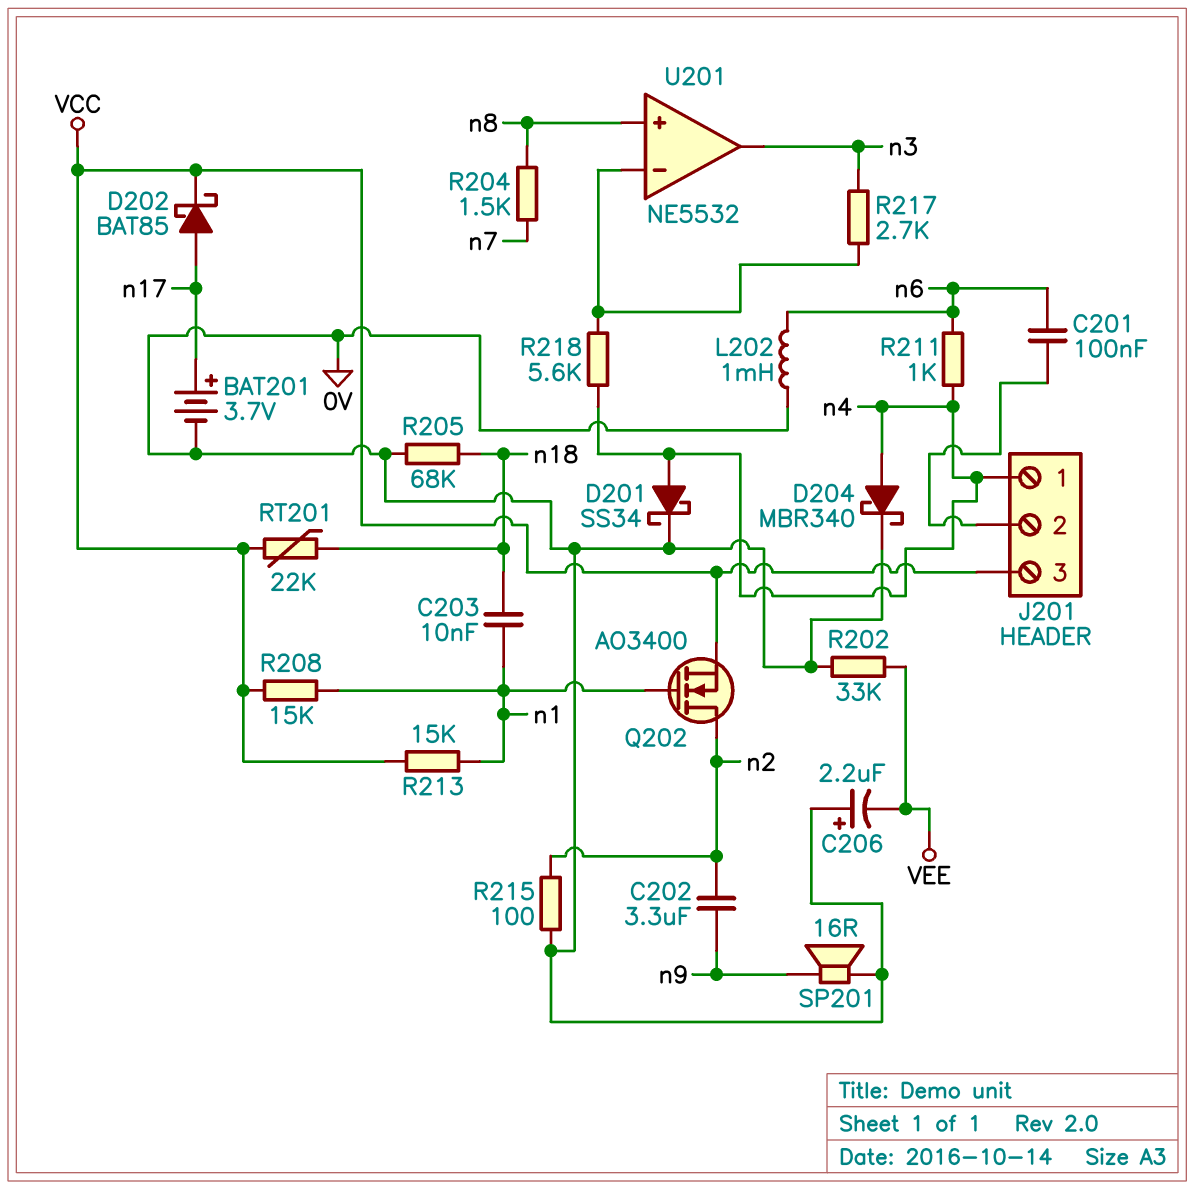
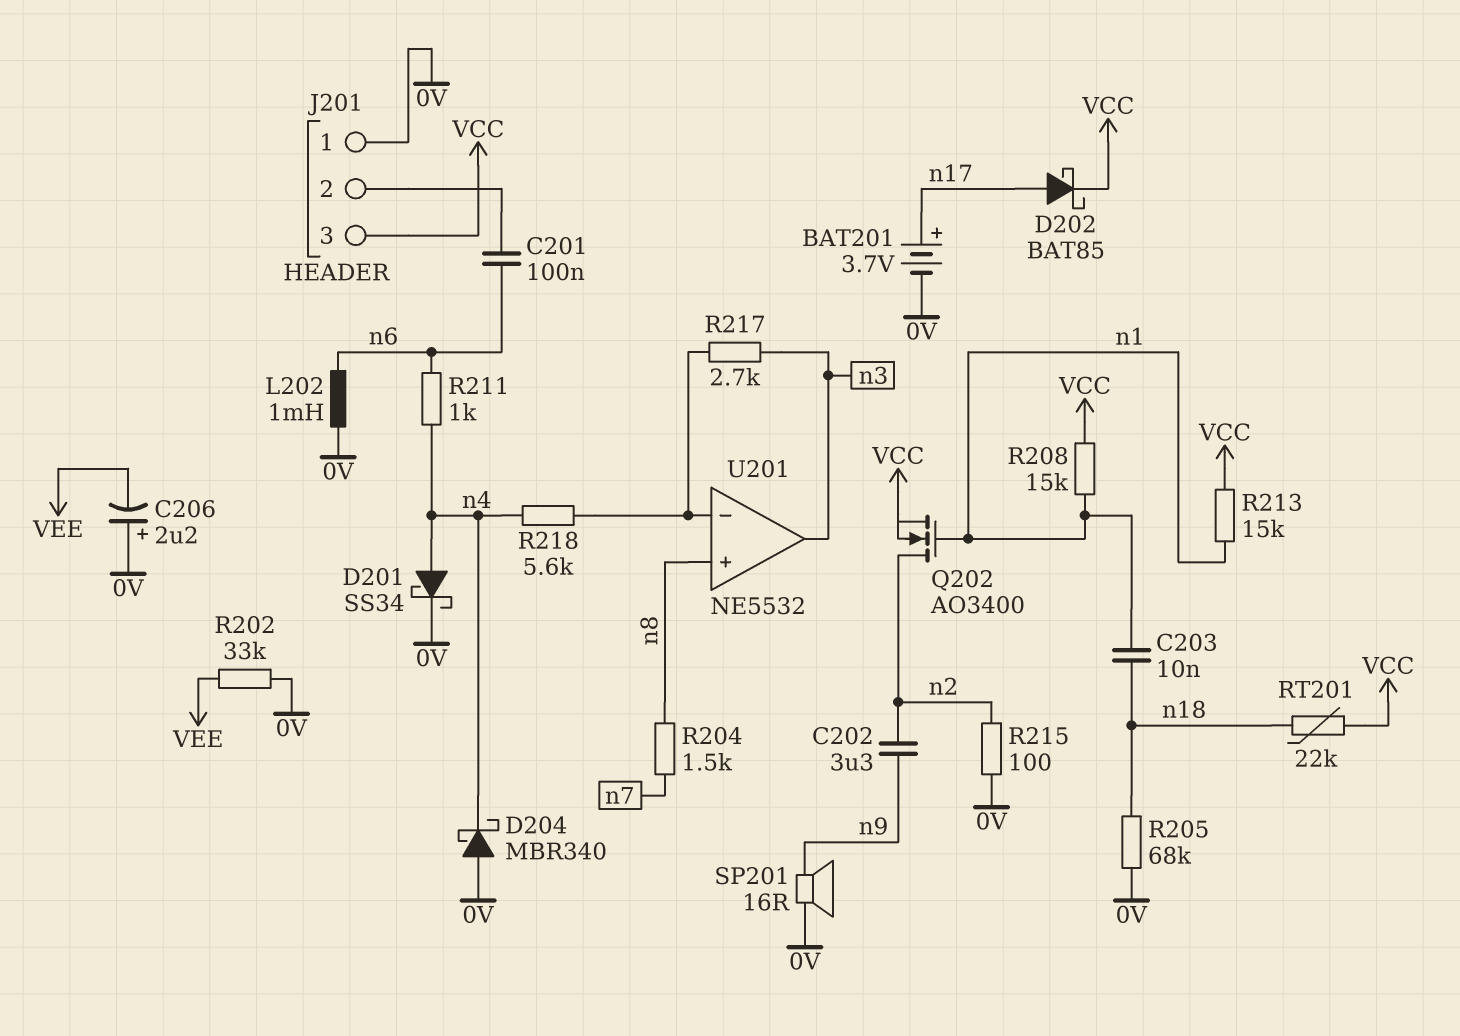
D204: schottky MBR340 (A n4, K 0V) -> schottky MBR340 (A 0V, K n4)
J201 pin 1: n4 -> 0V

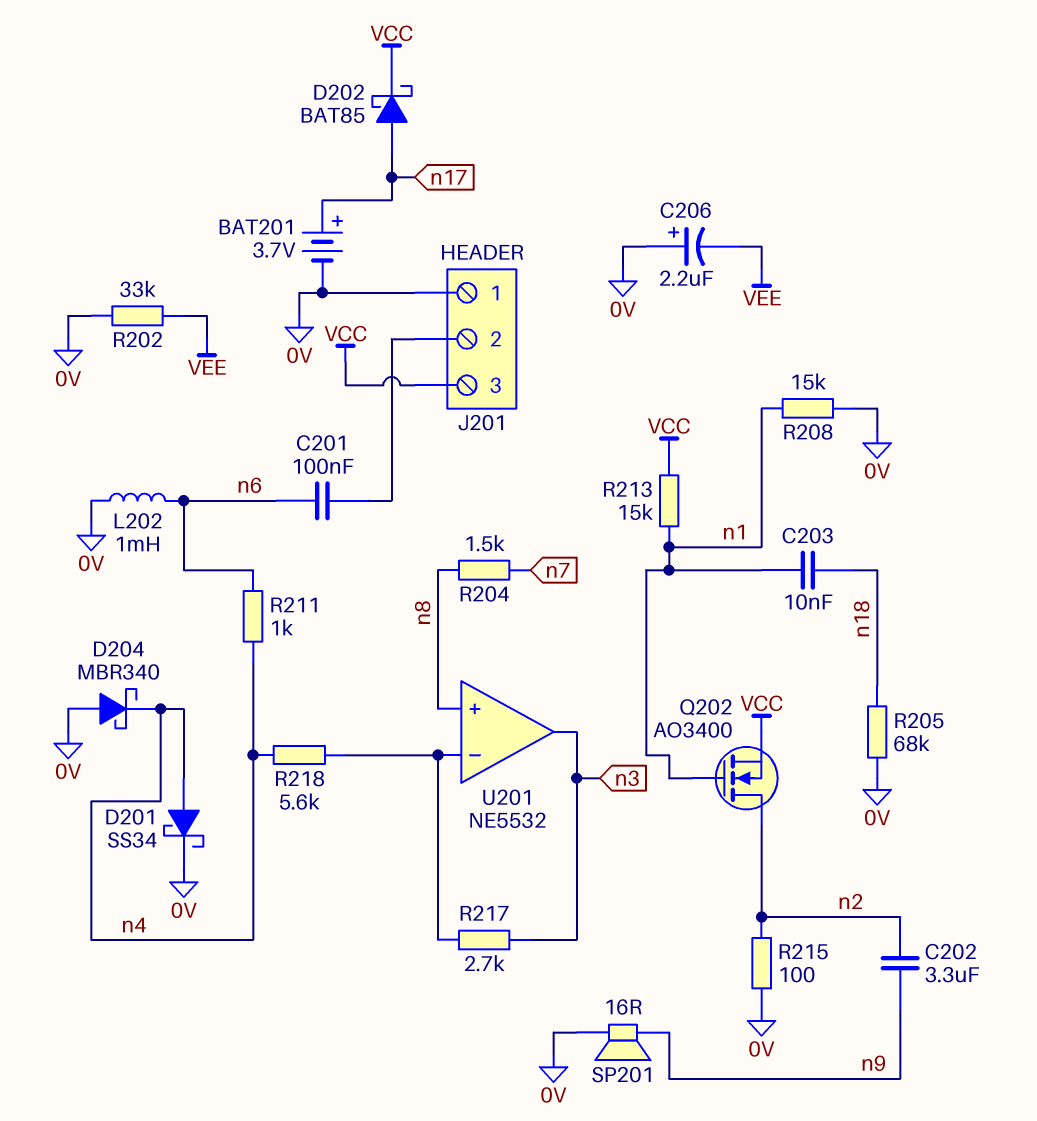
R208: 15k (VCC, n1) -> 15k (0V, n1)
RT201: 22k (VCC, n18) -> none

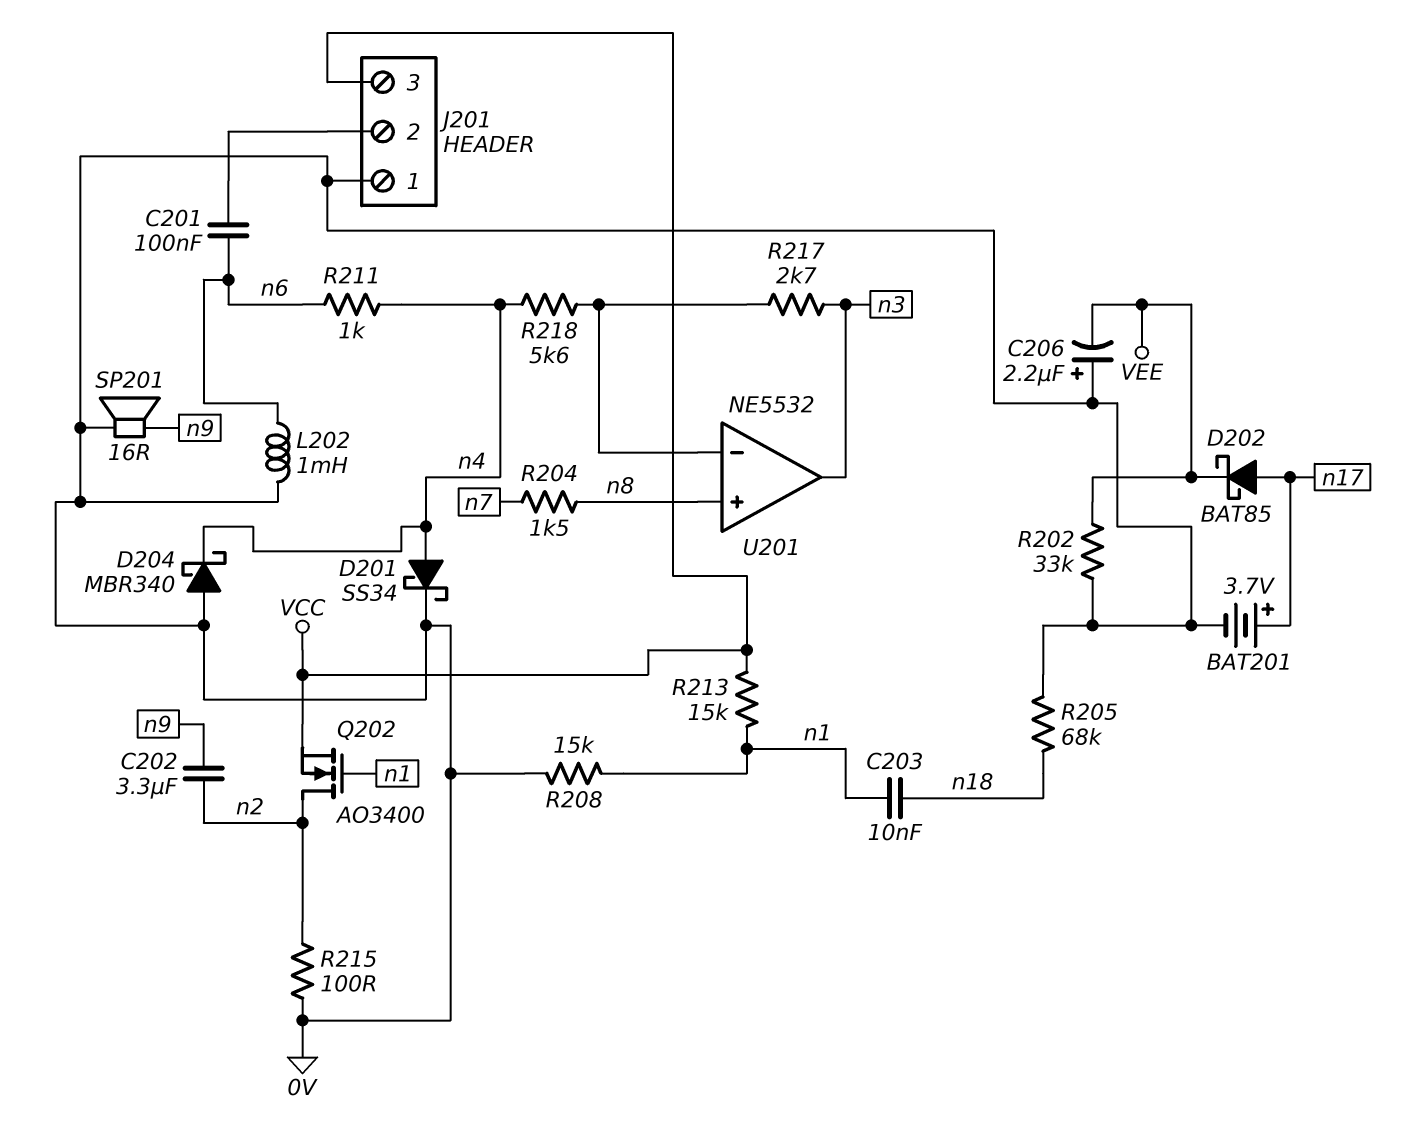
D202: schottky BAT85 (A n17, K VCC) -> schottky BAT85 (A n17, K VEE)

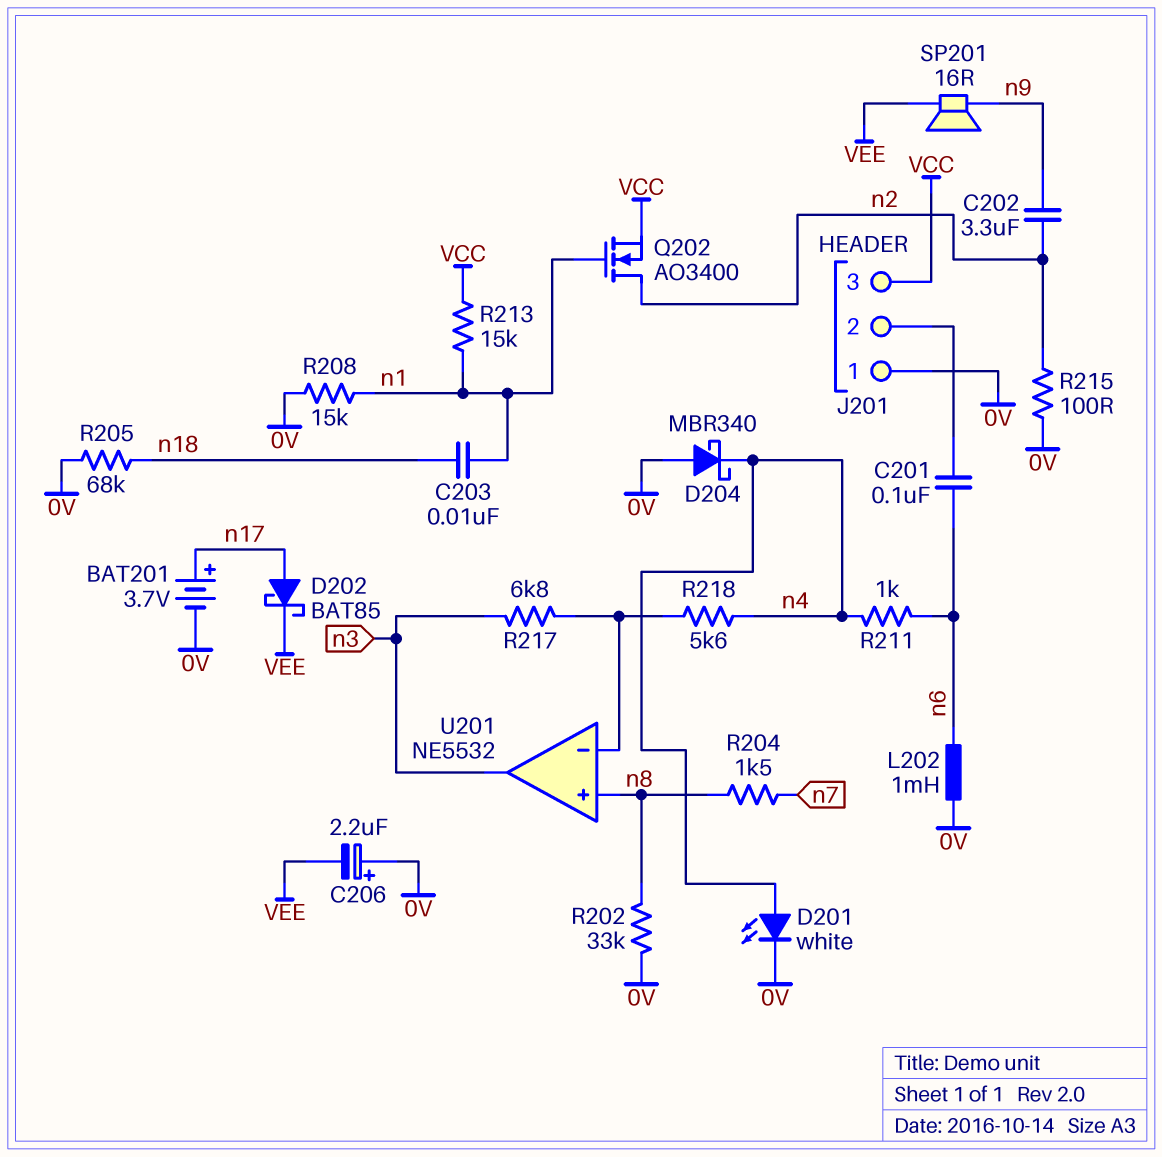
D201: schottky SS34 (A n4, K 0V) -> LED white (A n4, K 0V)
R202: 33k (0V, VEE) -> 33k (0V, n8)
R217: 2.7k (U201/in-, n3) -> 6.8k (U201/in-, n3)
SP201: speaker 16R (0V, n9) -> speaker 16R (VEE, n9)

